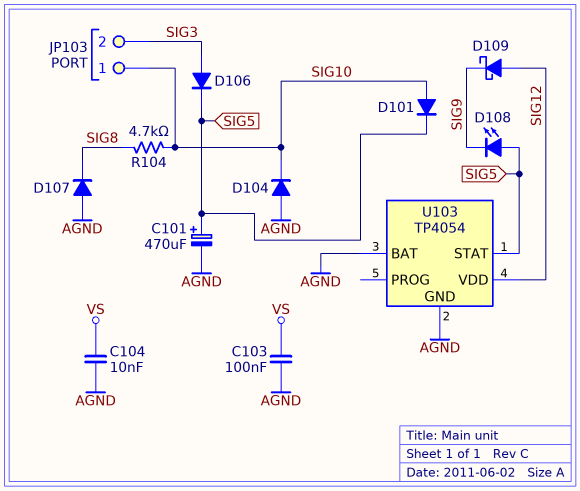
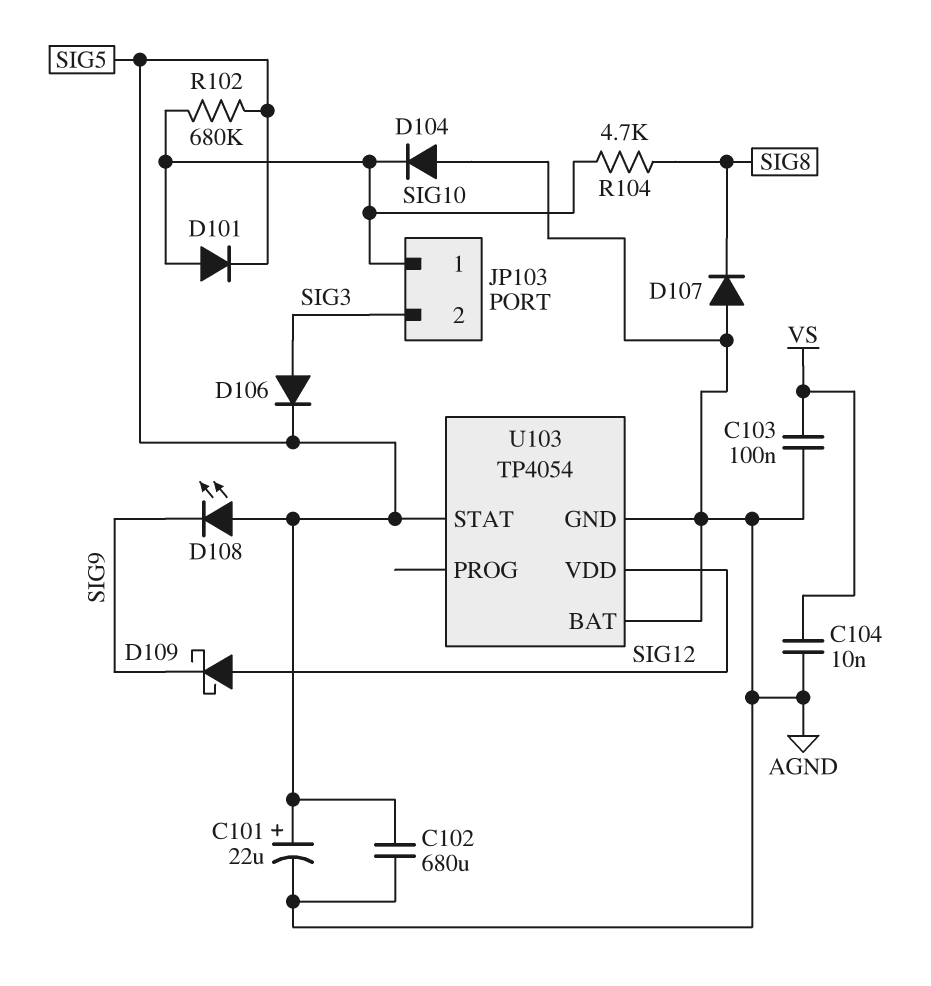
C101: 470uF (plus SIG5, minus AGND) -> 22uF (plus SIG5, minus AGND)
C102: none -> 680uF (AGND, SIG5)
R102: none -> 680k (SIG5, SIG10)

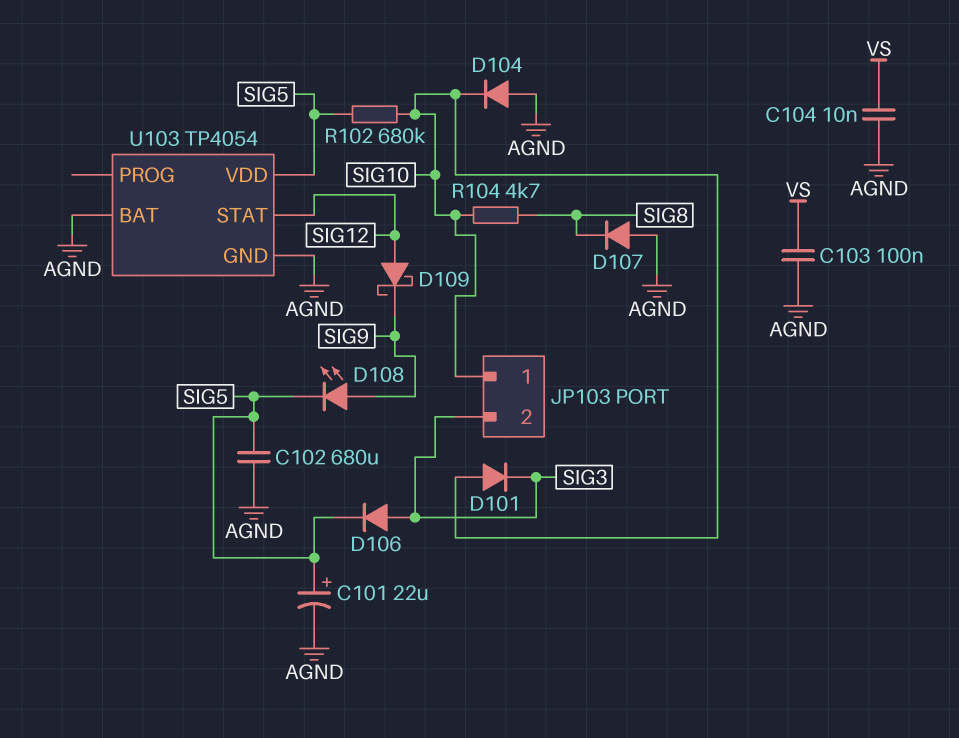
D101: diode (A SIG10, K SIG5) -> diode (A SIG10, K SIG3)
D108: LED (A SIG5, K SIG9) -> LED (A SIG9, K SIG5)
U103 pin STAT: SIG5 -> SIG12
U103 pin VDD: SIG12 -> SIG5

